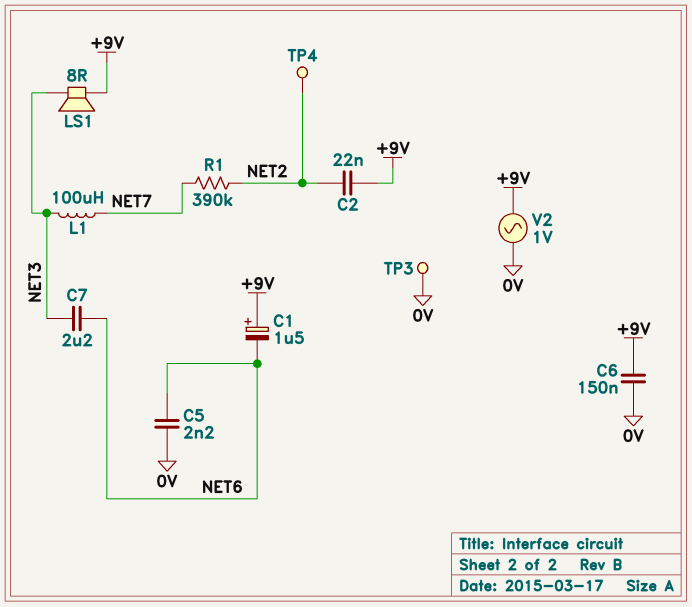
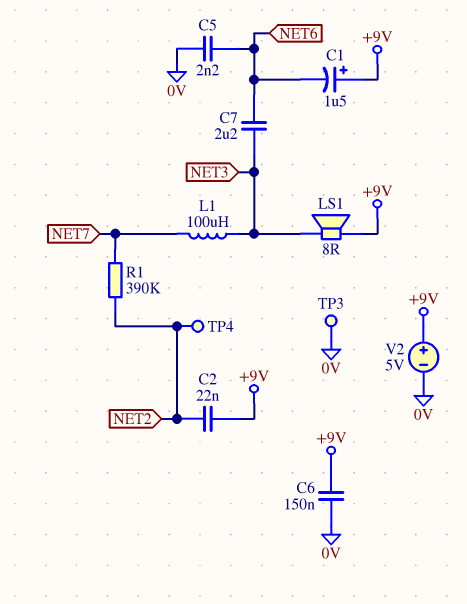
V2: AC 1V (+9V, 0V) -> 5V (plus +9V, minus 0V)

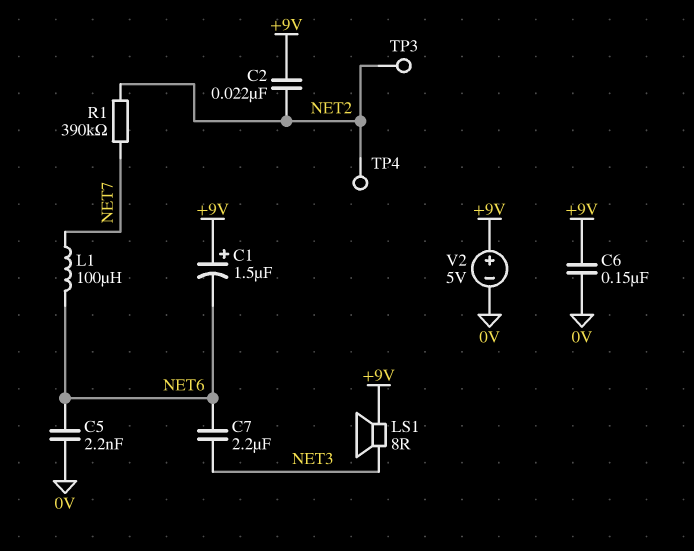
L1: 100uH (NET3, NET7) -> 100uH (NET6, NET7)
TP3: test point (0V) -> test point (NET2)

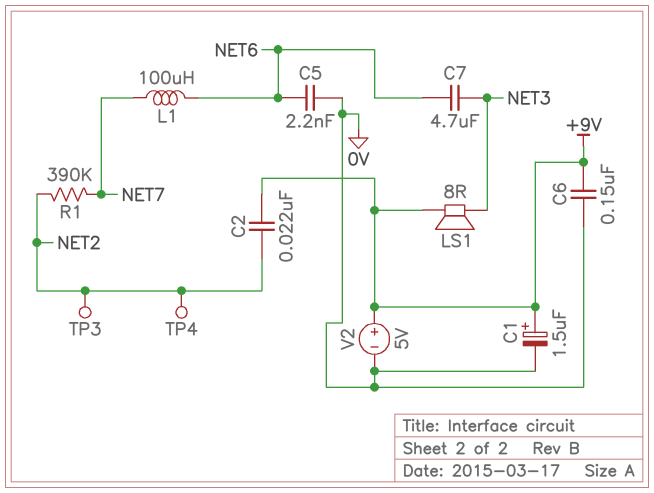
C1: 1.5uF (plus +9V, minus NET6) -> 1.5uF (plus +9V, minus 0V)
C7: 2.2uF (NET3, NET6) -> 4.7uF (NET3, NET6)

